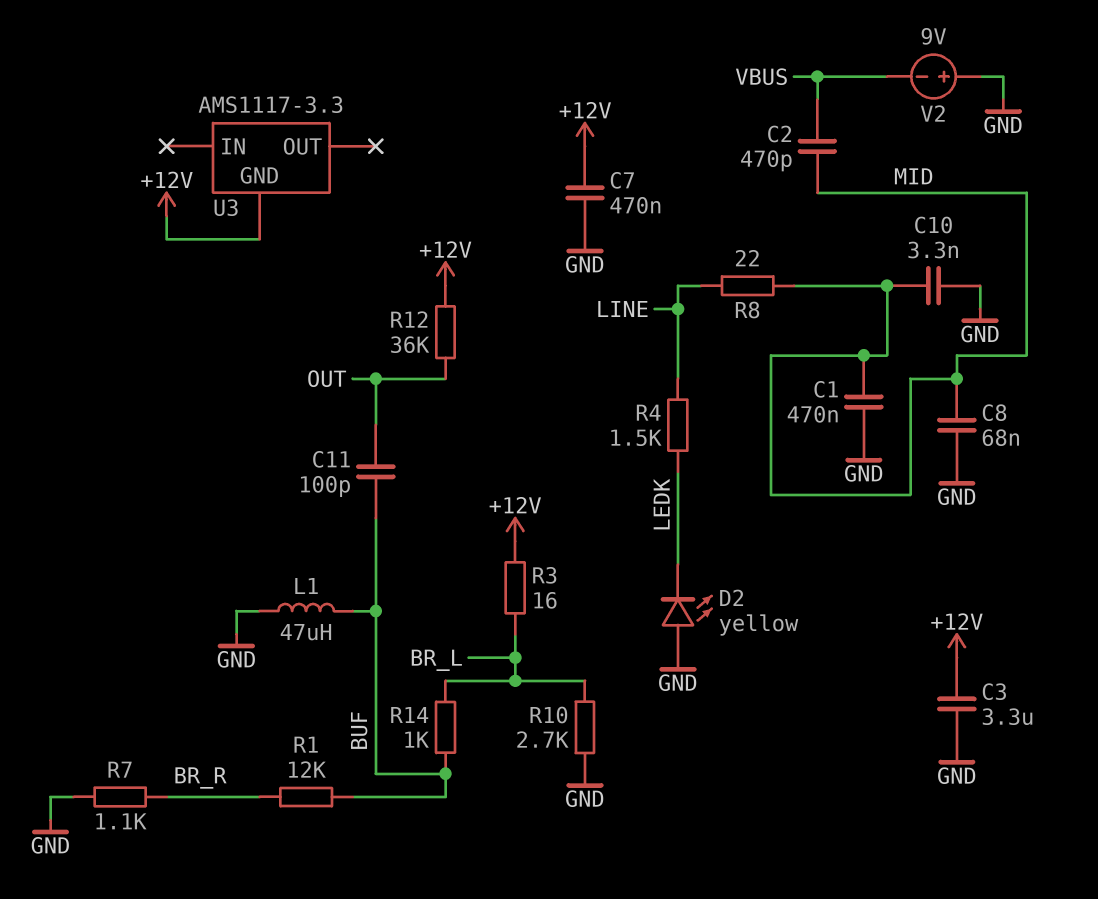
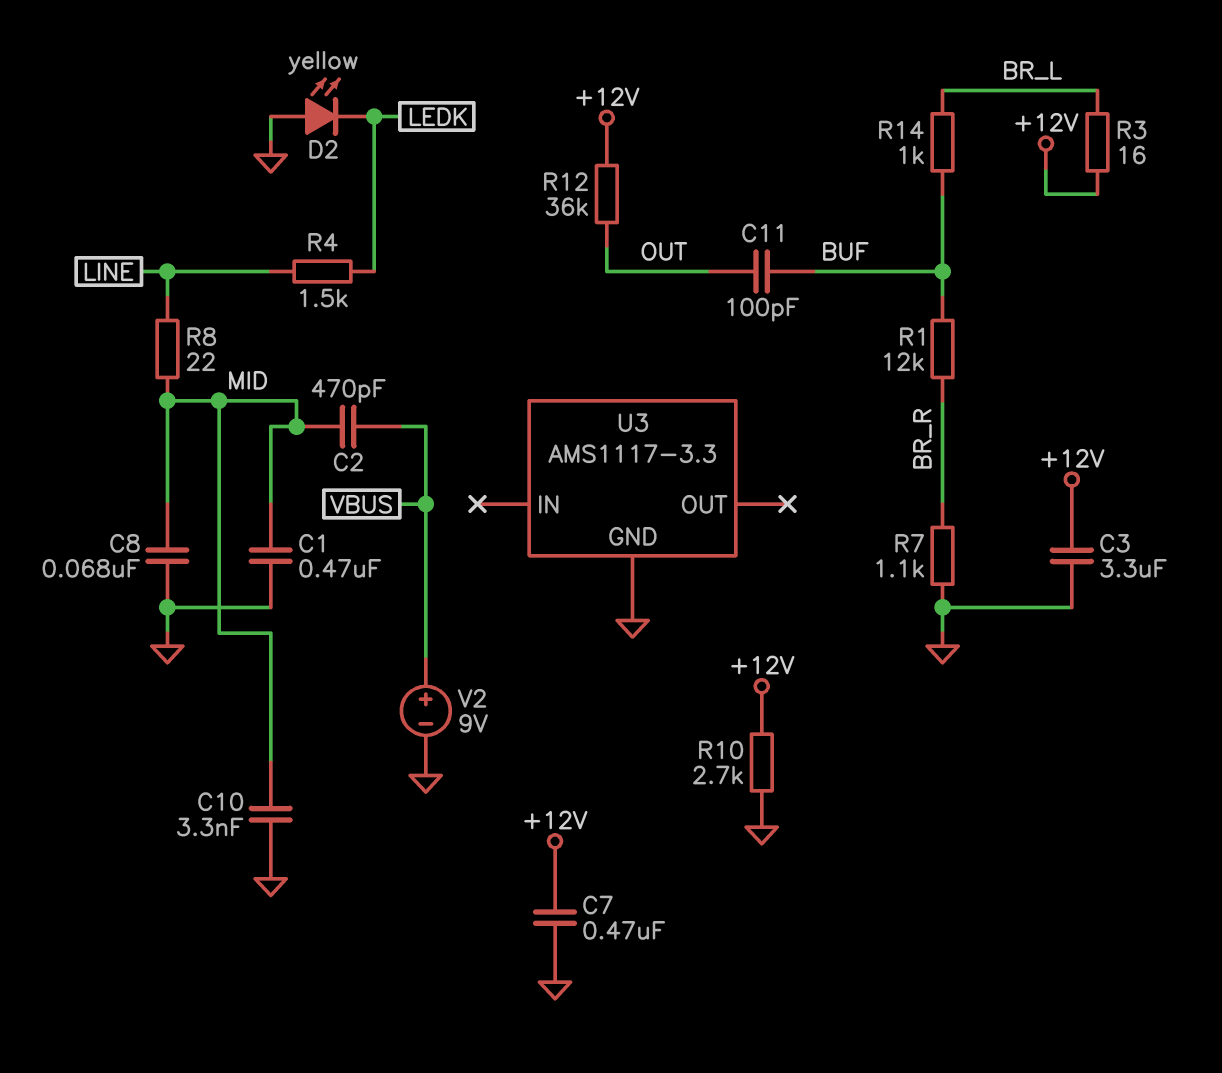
L1: 47uH (BUF, GND) -> none
R10: 2.7k (BR_L, GND) -> 2.7k (+12V, GND)
U3 pin GND: +12V -> GND
V2: 9V (plus GND, minus VBUS) -> 9V (plus VBUS, minus GND)

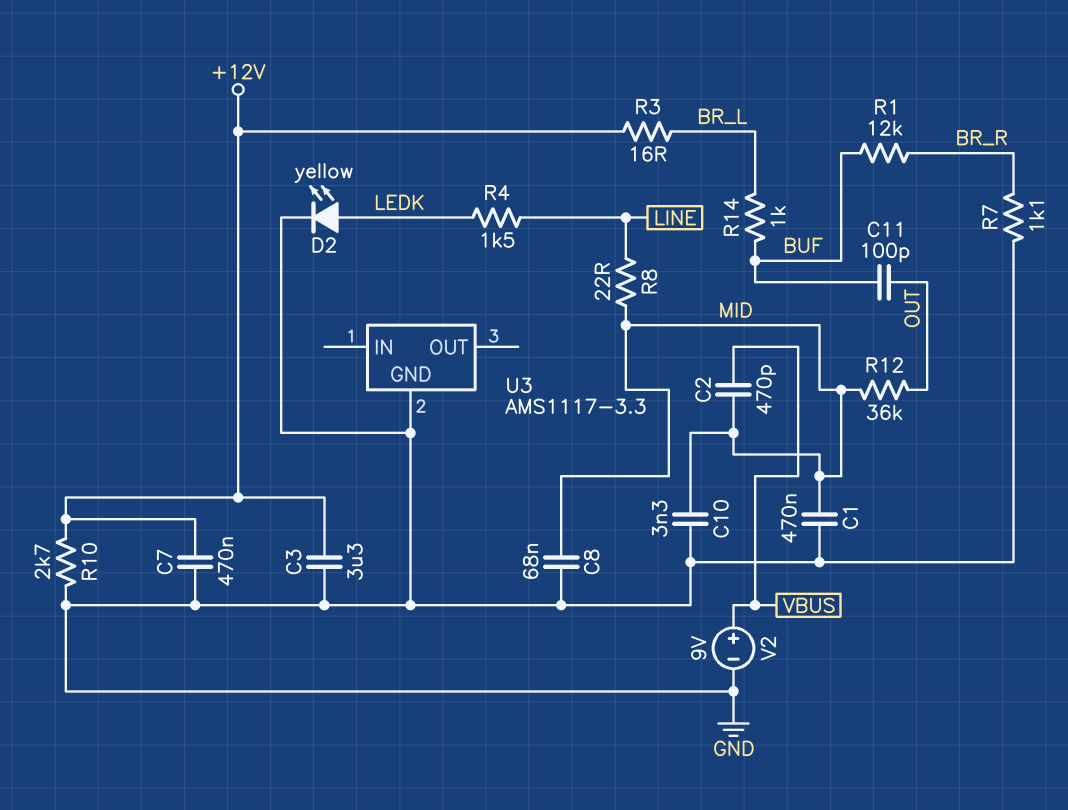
D2: LED yellow (A GND, K LEDK) -> LED yellow (A LEDK, K GND)
R12: 36k (+12V, OUT) -> 36k (MID, OUT)

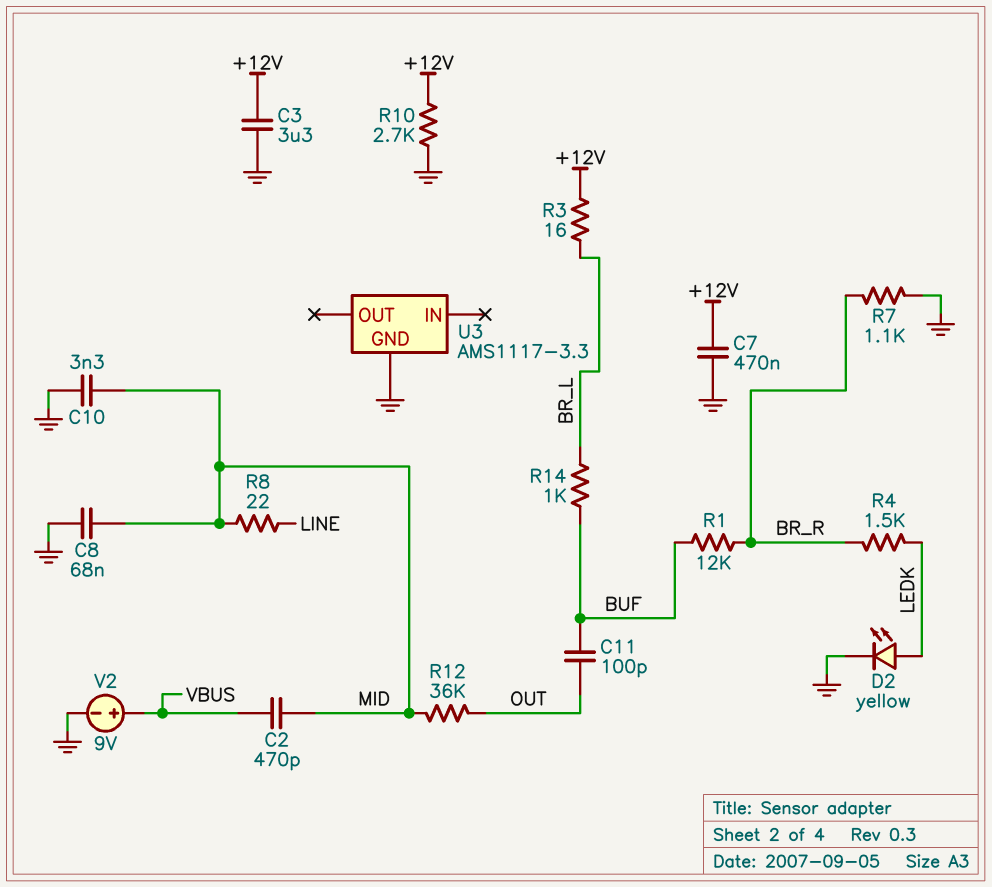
C1: 470nF (GND, MID) -> none
R4: 1.5k (LEDK, LINE) -> 1.5k (BR_R, LEDK)

